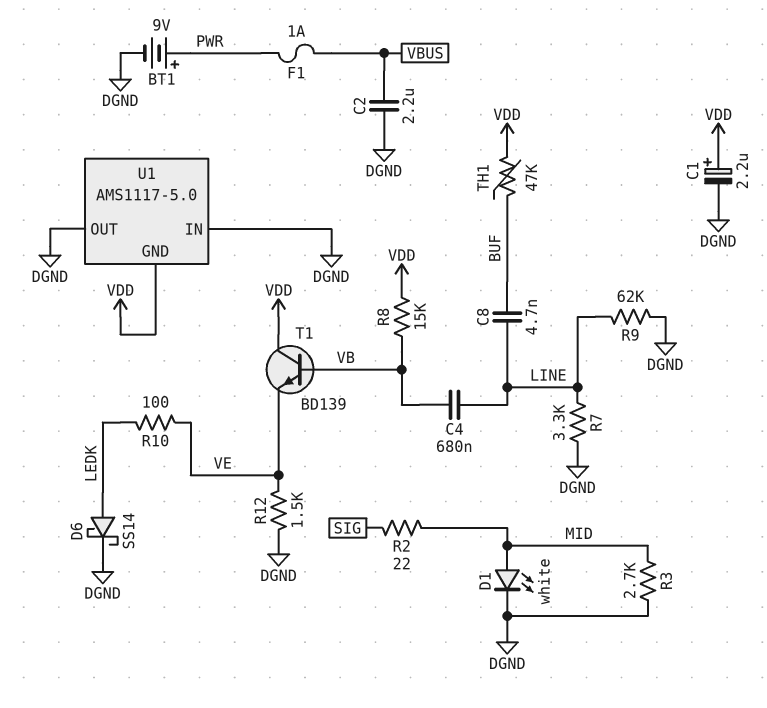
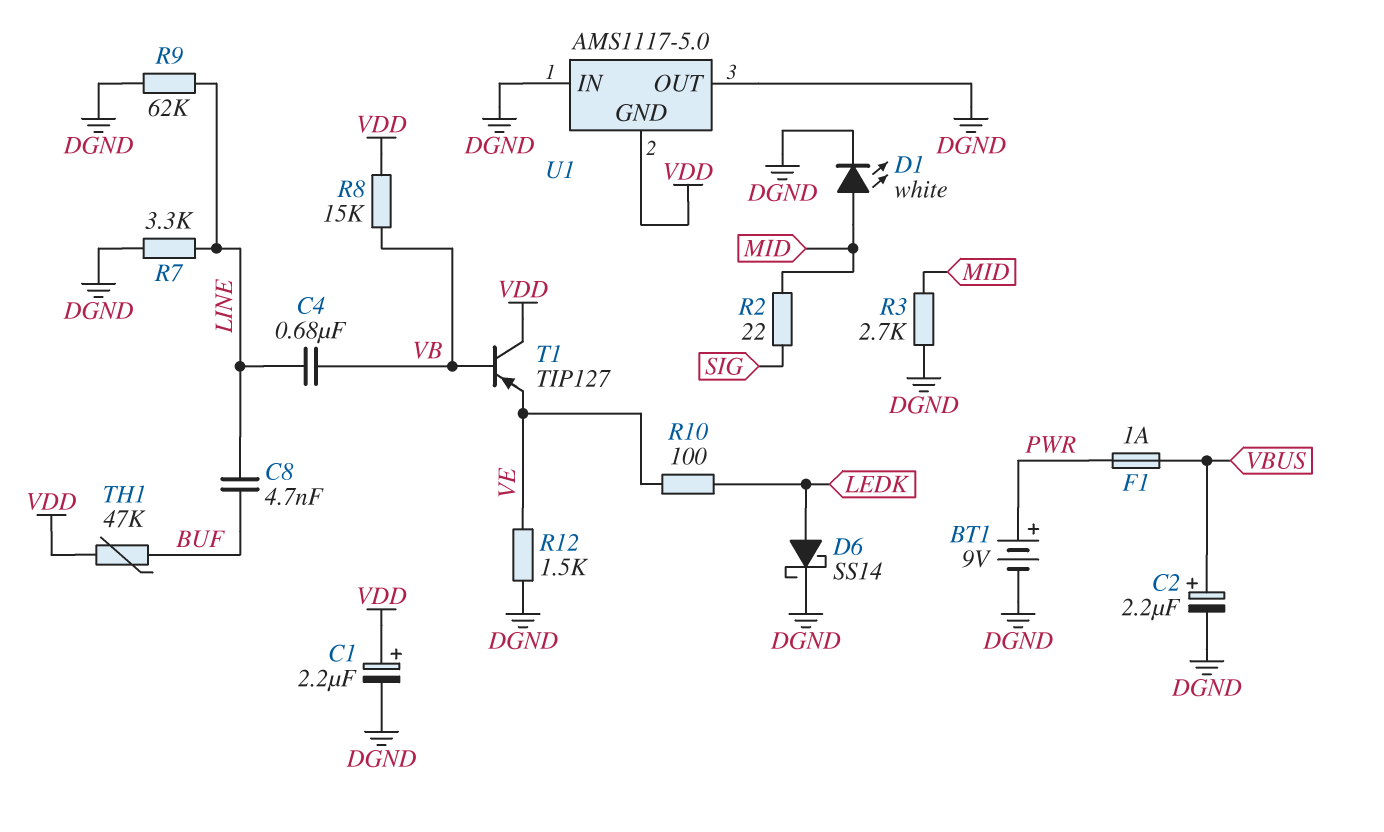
C2: 2.2uF (DGND, VBUS) -> 2.2uF (plus VBUS, minus DGND)
T1: NPN BD139 (B VB, C VDD, E VE) -> PNP TIP127 (B VB, C VDD, E VE)

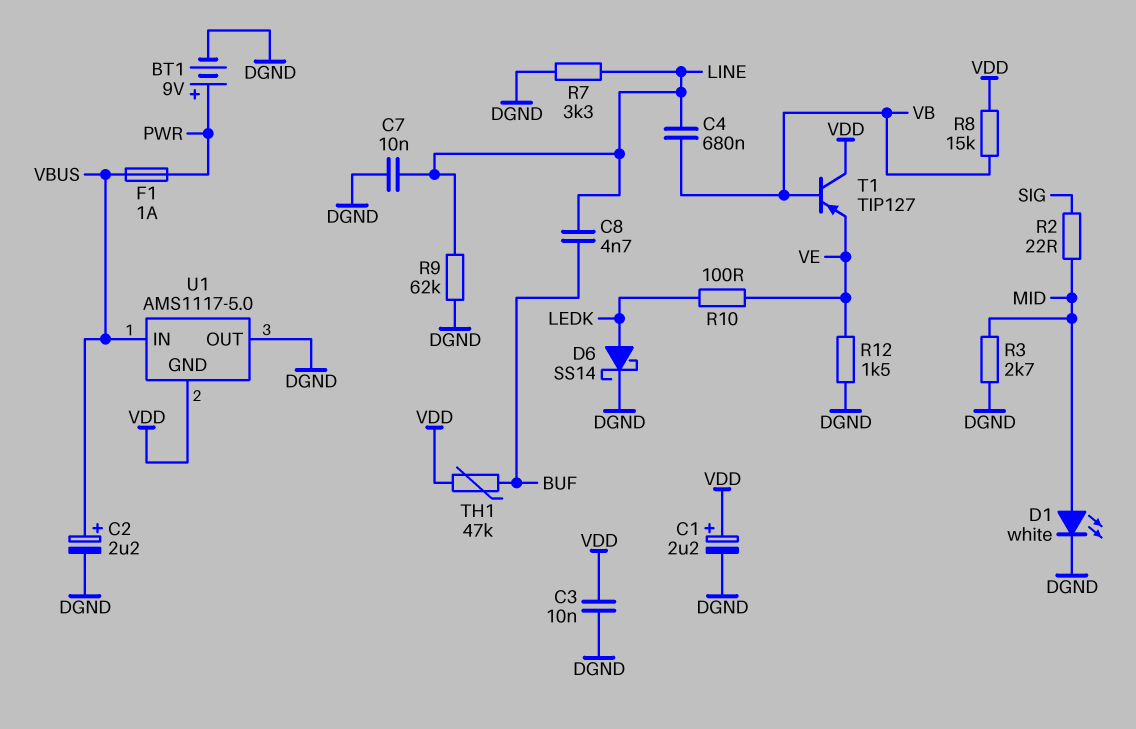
C3: none -> 10nF (DGND, VDD)
C7: none -> 10nF (DGND, LINE)
U1 pin IN: DGND -> VBUS

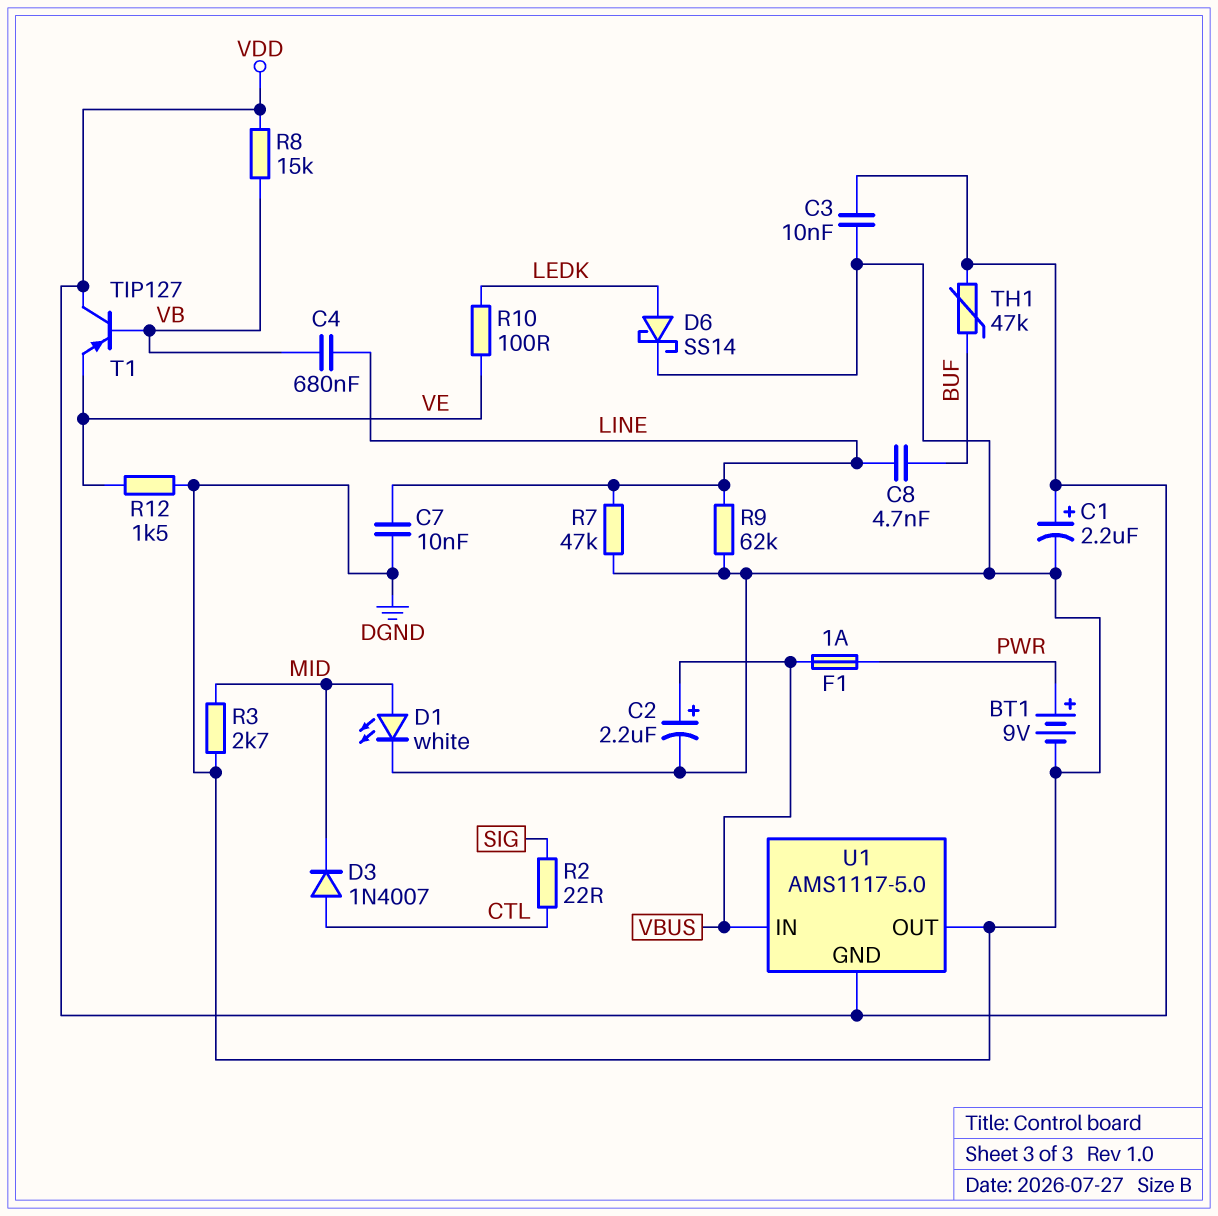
D3: none -> diode 1N4007 (A CTL, K MID)
R2: 22 (MID, SIG) -> 22 (CTL, SIG)
R7: 3.3k (DGND, LINE) -> 47k (DGND, LINE)

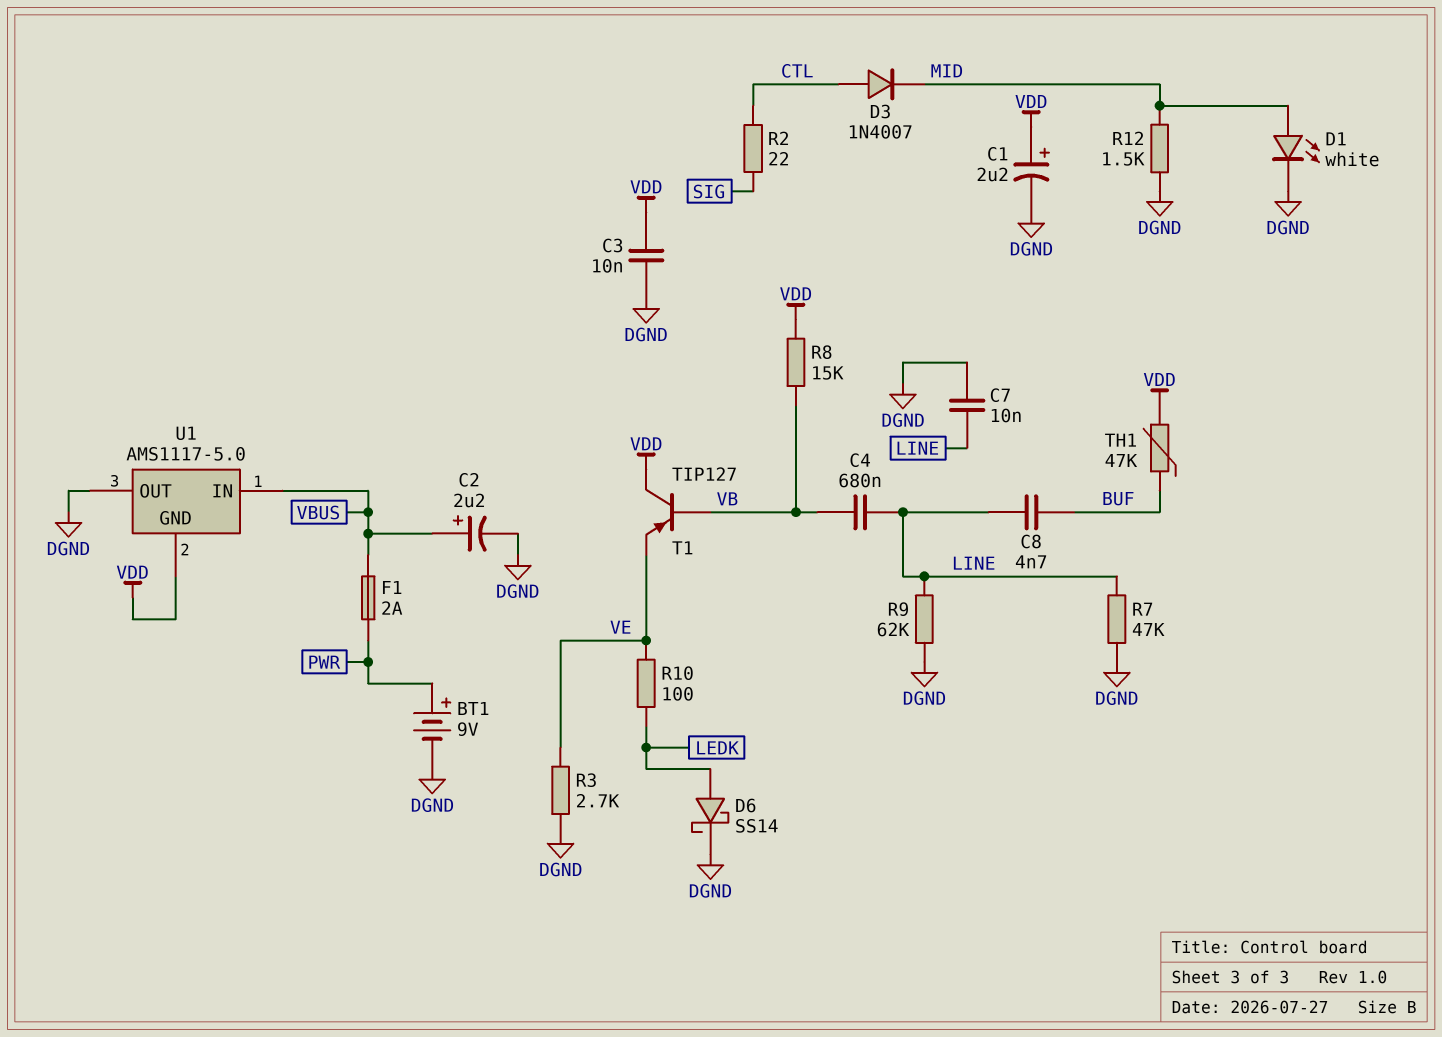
F1: 1A (PWR, VBUS) -> 2A (PWR, VBUS)
R3: 2.7k (DGND, MID) -> 2.7k (DGND, VE)
R12: 1.5k (DGND, VE) -> 1.5k (DGND, MID)

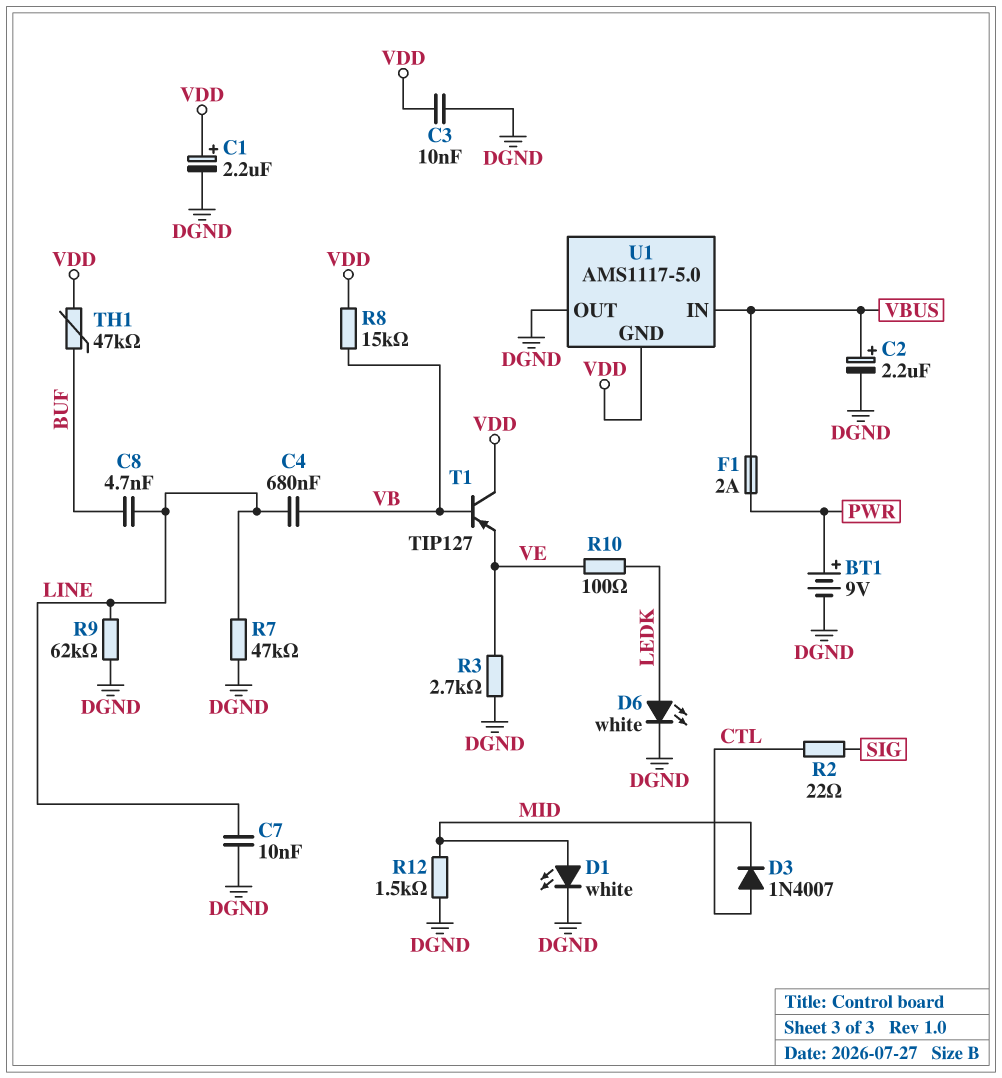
D6: schottky SS14 (A LEDK, K DGND) -> LED white (A LEDK, K DGND)

